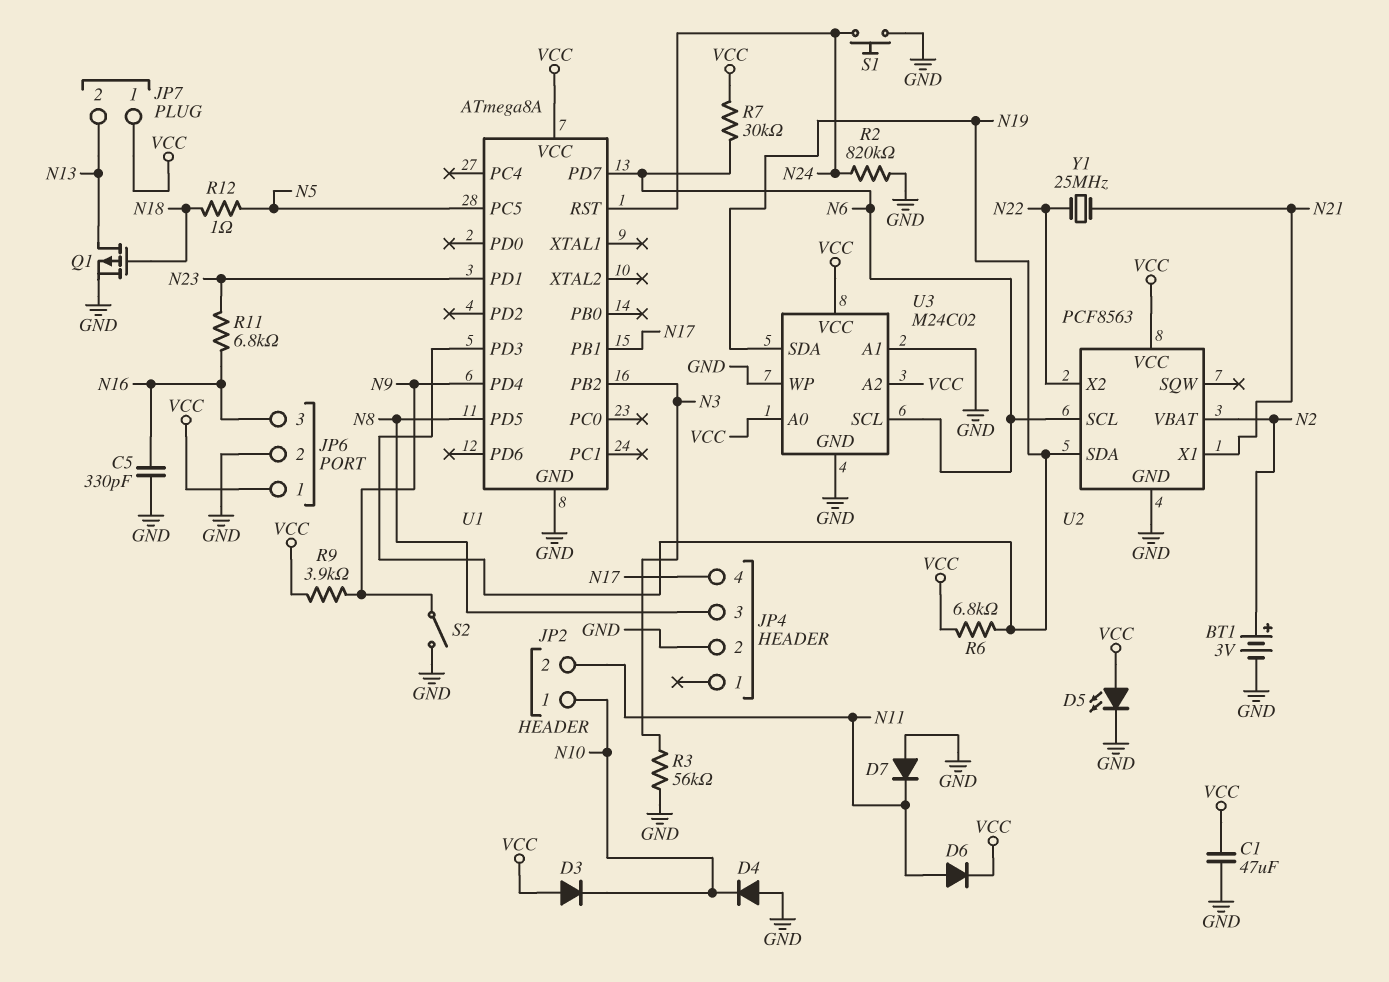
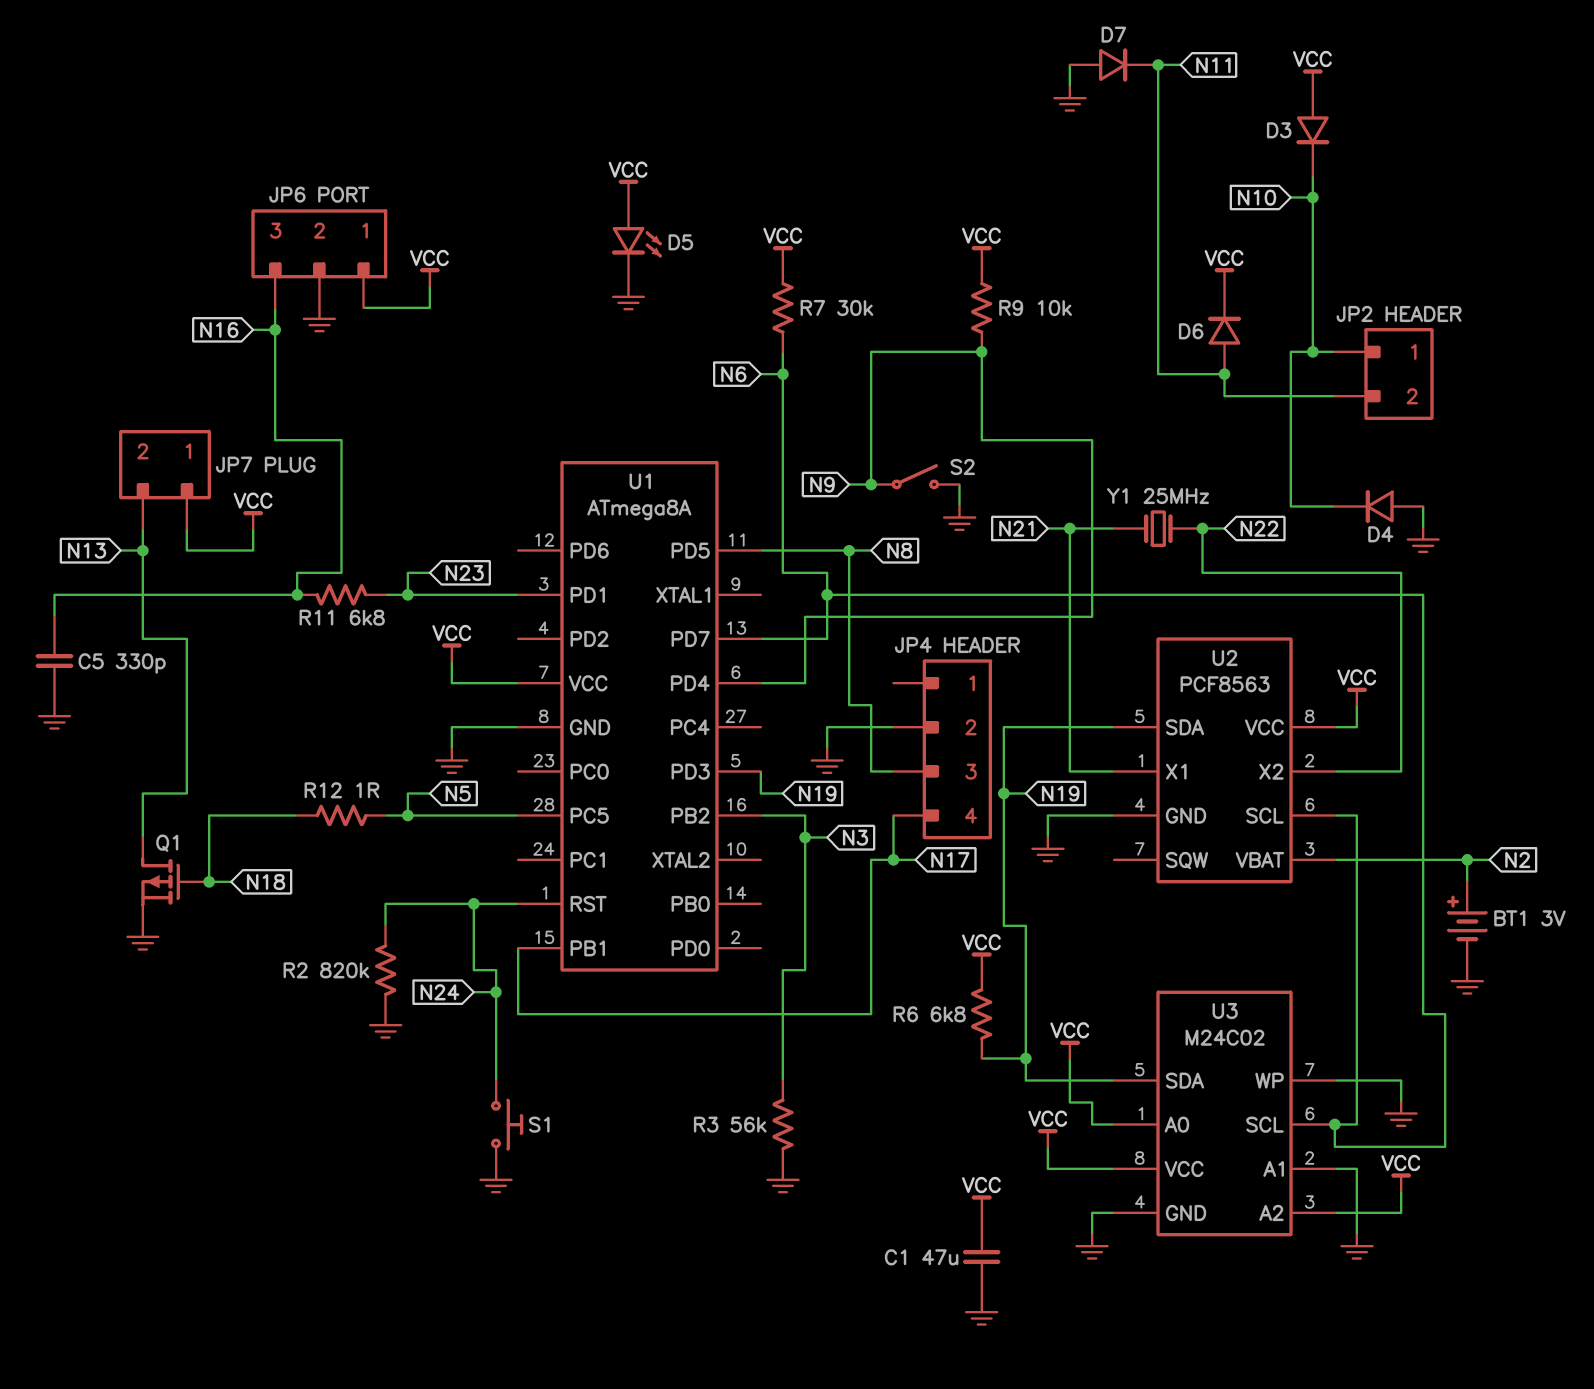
R9: 3.9k (N9, VCC) -> 10k (N9, VCC)

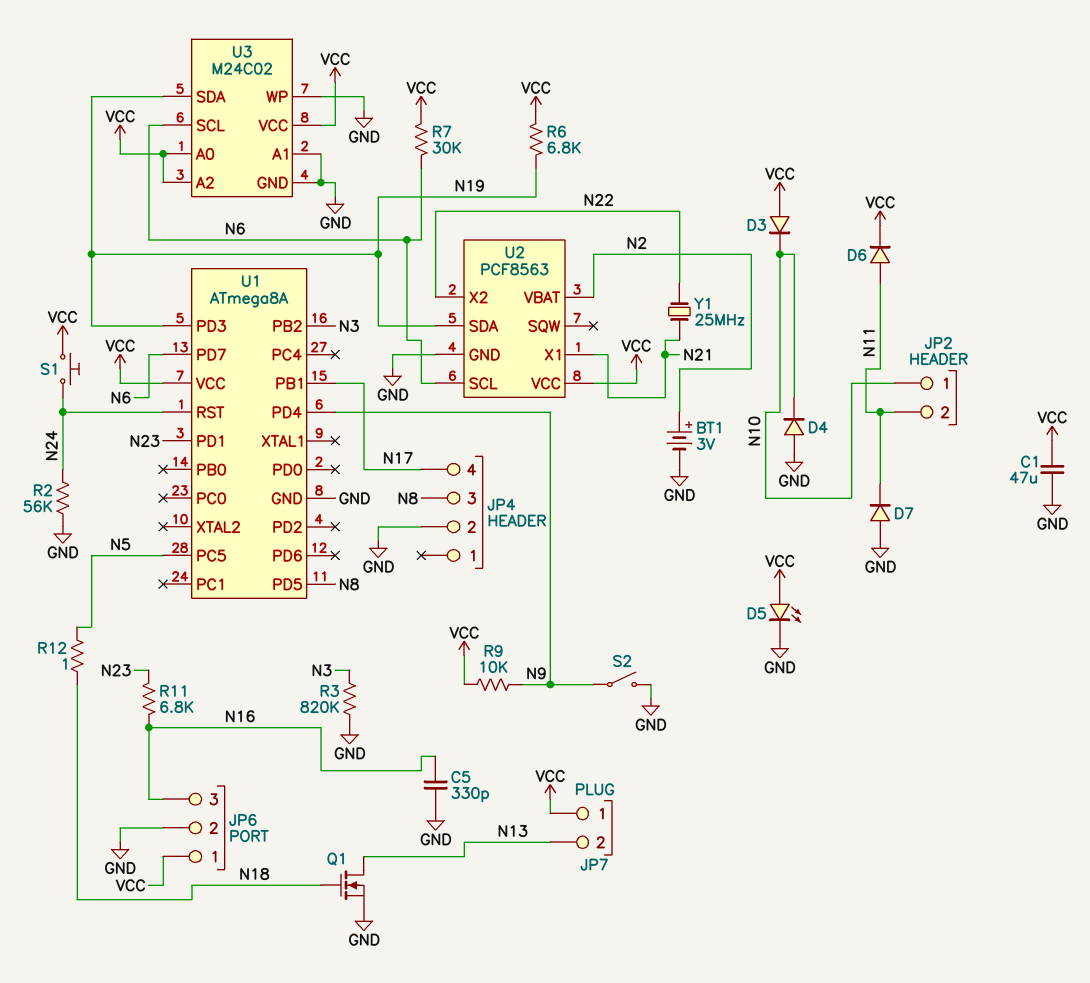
Q1: PMOS (G N18, D N13, S GND) -> NMOS (G N18, D N13, S GND)
R2: 820k (GND, N24) -> 56k (GND, N24)
R3: 56k (GND, N3) -> 820k (GND, N3)
S1: button (GND, N24) -> button (N24, VCC)

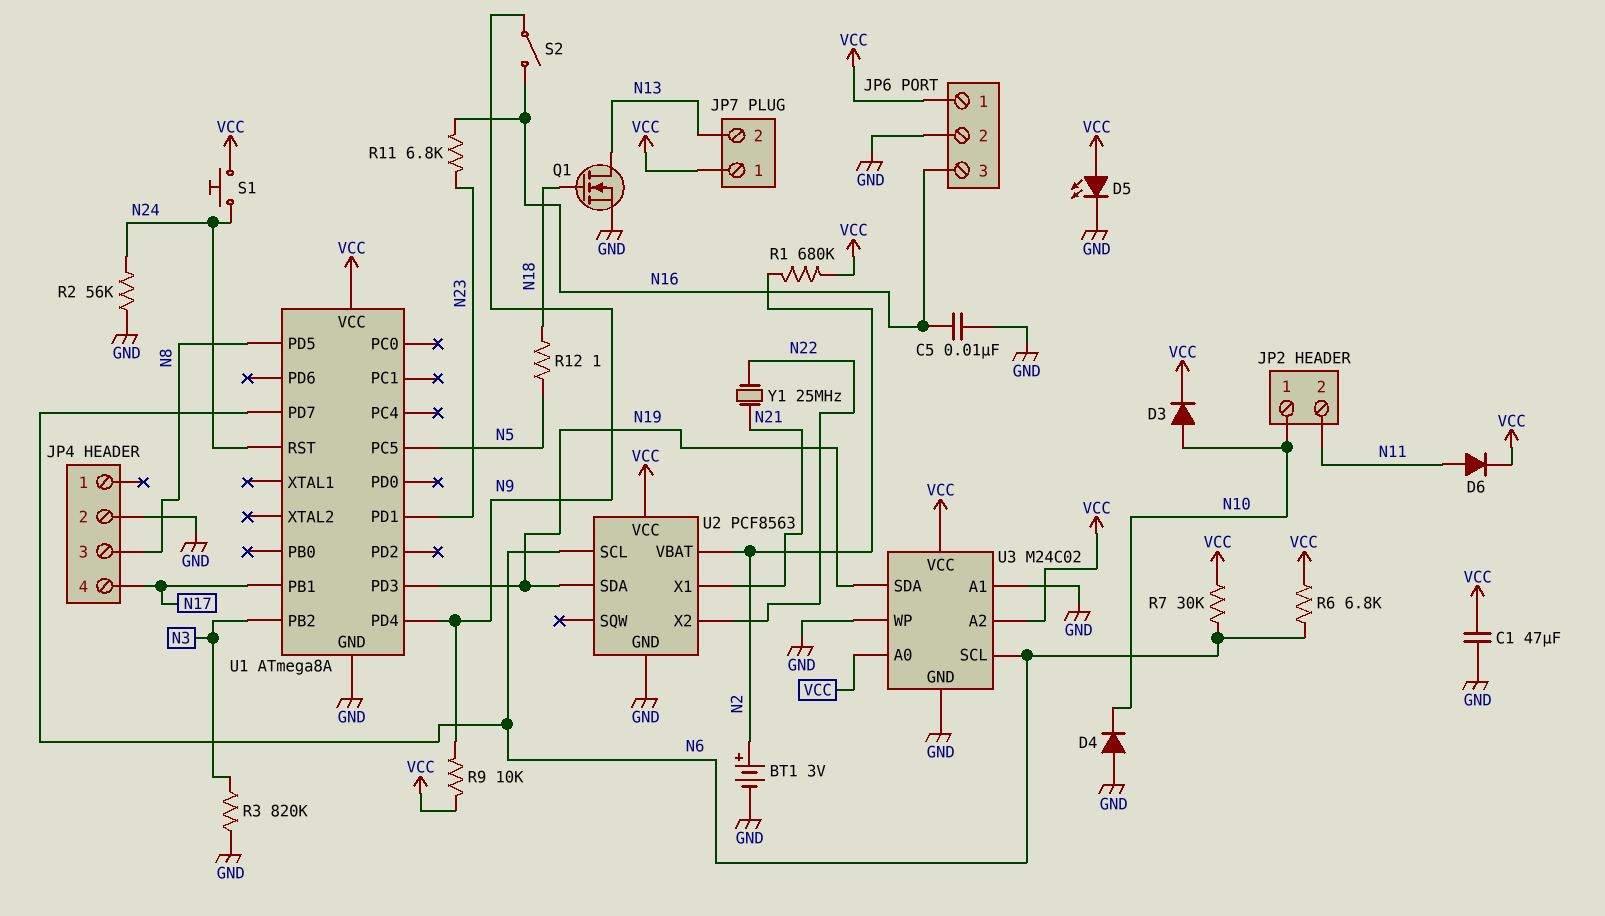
C5: 330pF (GND, N16) -> 10nF (GND, N16)
D3: diode (A VCC, K N10) -> diode (A N10, K VCC)
D7: diode (A GND, K N11) -> none
R1: none -> 680k (N2, VCC)
R6: 6.8k (N19, VCC) -> 6.8k (N6, VCC)
S2: switch (GND, N9) -> switch (N9, N16)

